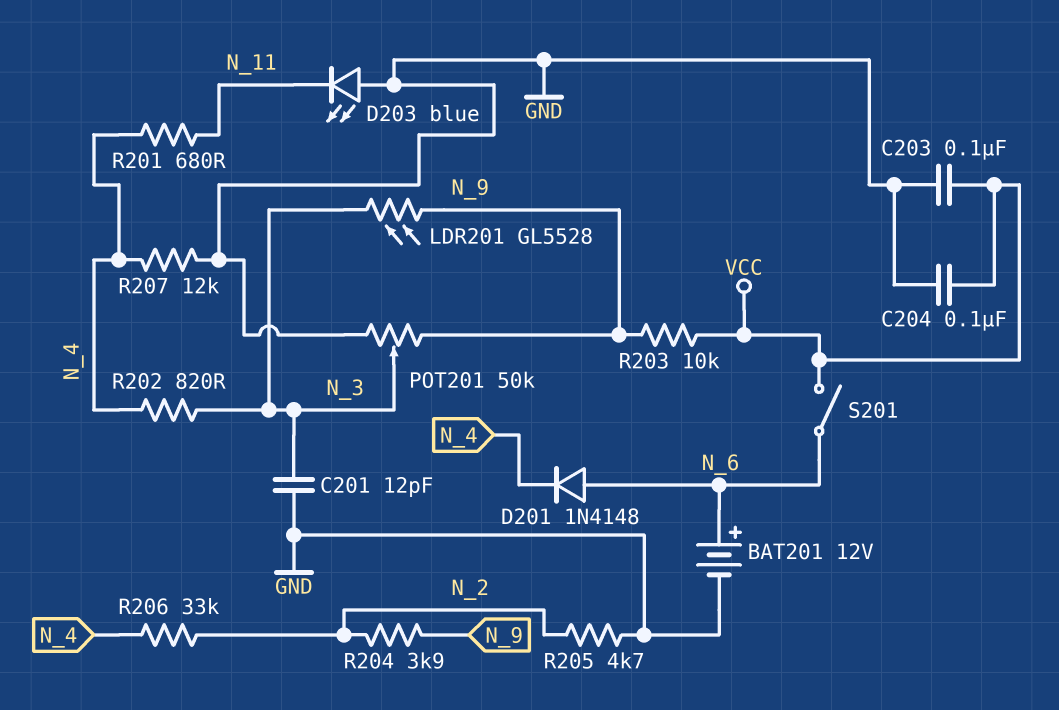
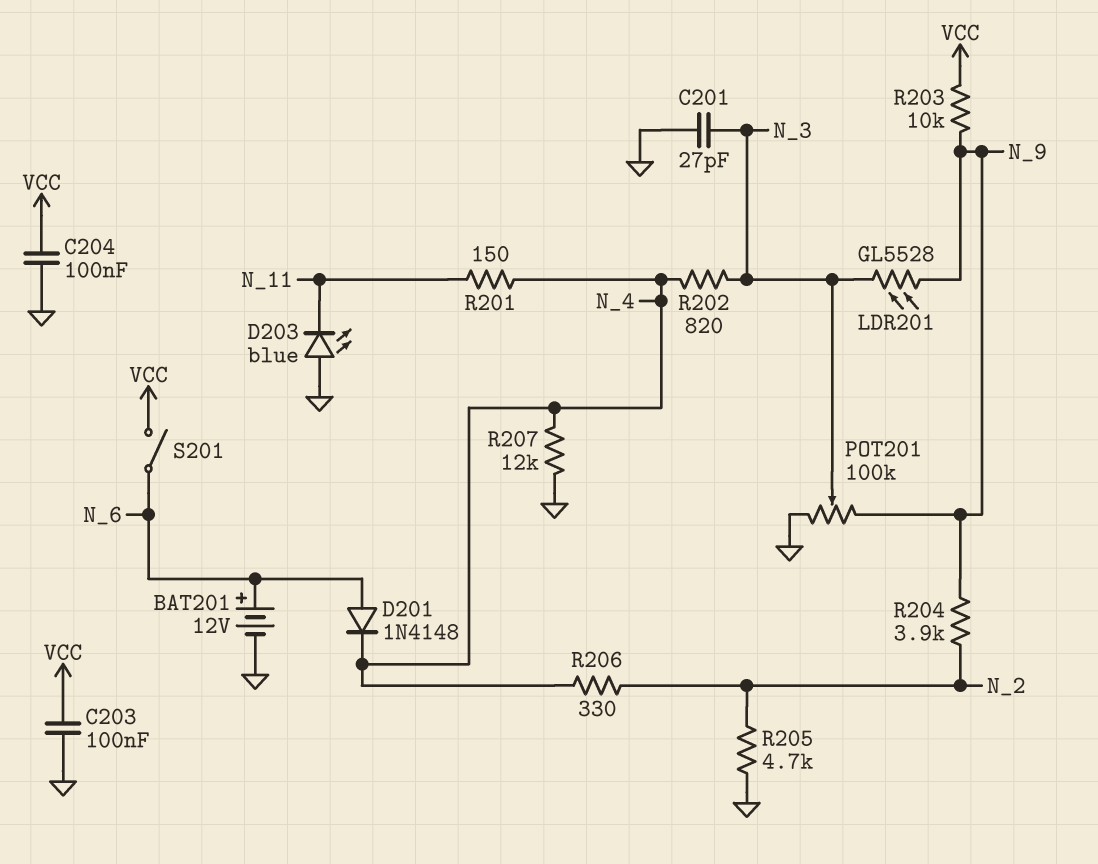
C201: 12pF (GND, N_3) -> 27pF (GND, N_3)
POT201: 50k (GND, N_9, wiper N_3) -> 100k (GND, N_9, wiper N_3)
R201: 680 (N_4, N_11) -> 150 (N_4, N_11)
R206: 33k (N_2, N_4) -> 330 (N_2, N_4)

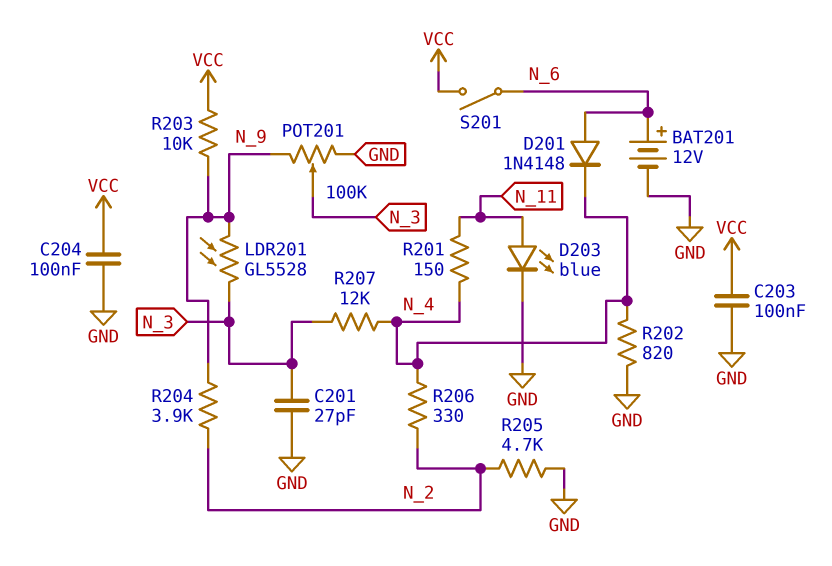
D203: LED blue (A GND, K N_11) -> LED blue (A N_11, K GND)
R202: 820 (N_3, N_4) -> 820 (GND, N_4)
R207: 12k (GND, N_4) -> 12k (N_3, N_4)

